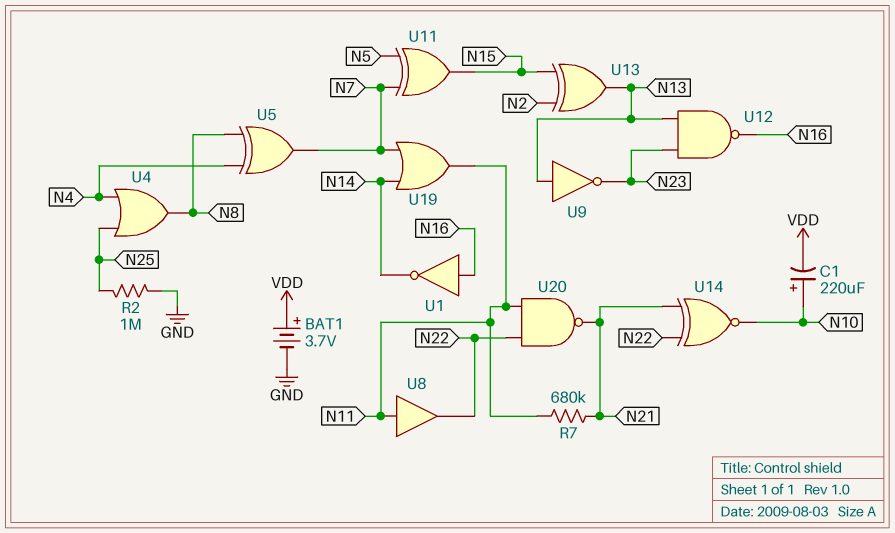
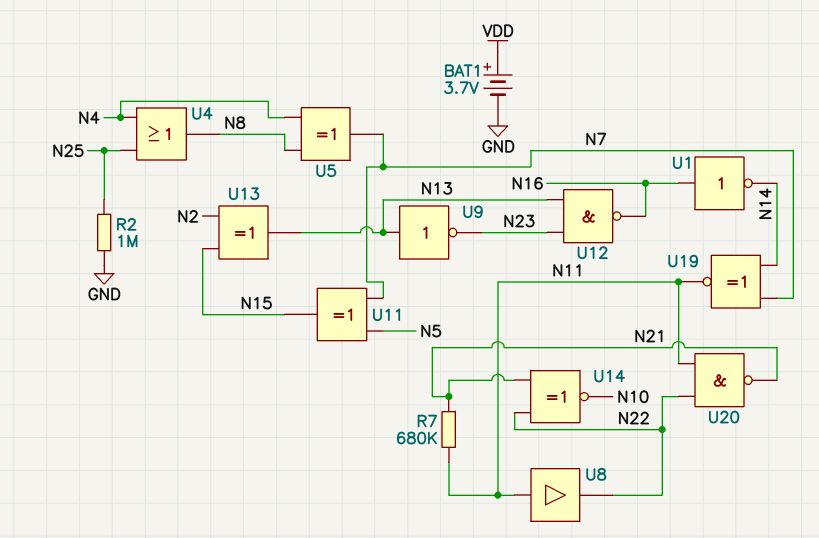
C1: 220uF (plus N10, minus VDD) -> none
U19: OR (in N7, in N14, out N11) -> XNOR (in N7, in N14, out N11)

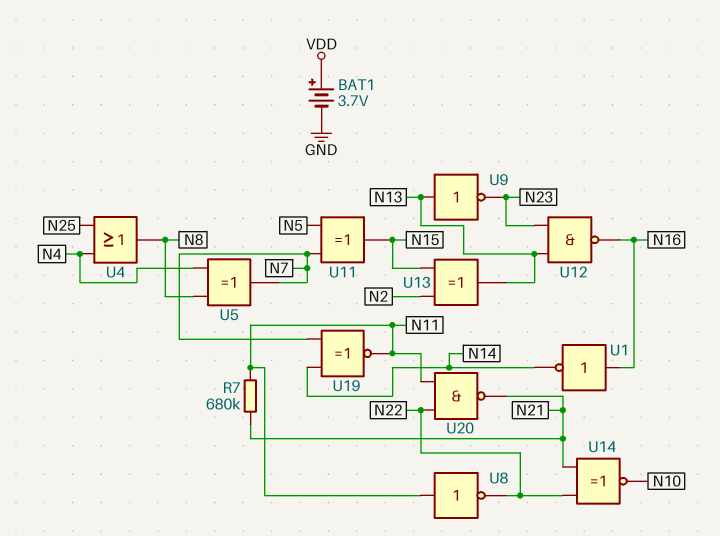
R2: 1M (GND, N25) -> none
U8: buffer (in N11, out N22) -> NOT (in N11, out N22)

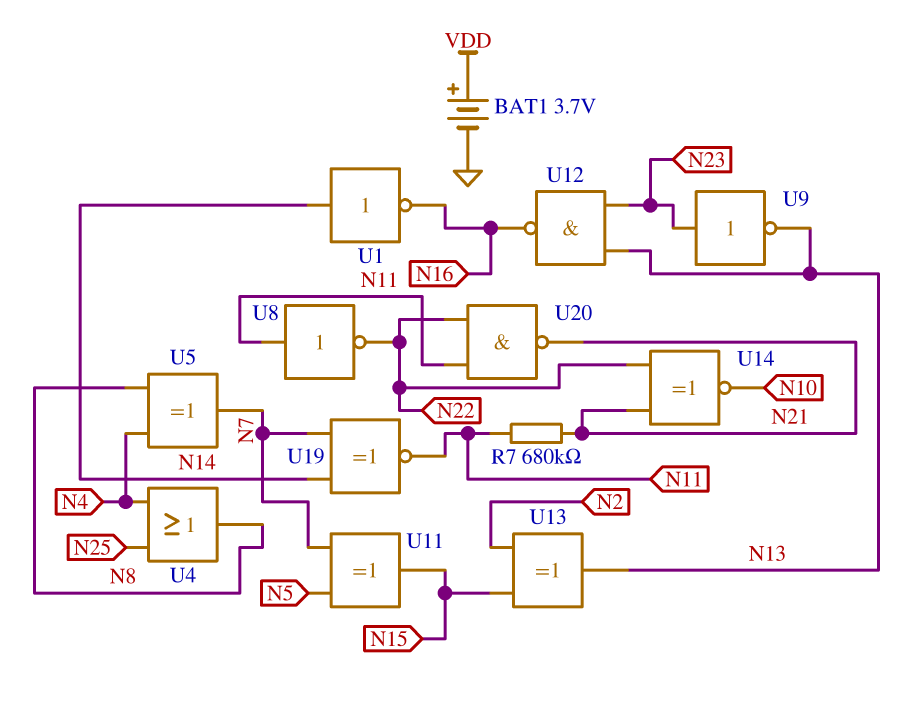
U1: NOT (in N16, out N14) -> NOT (in N14, out N16)
U9: NOT (in N13, out N23) -> NOT (in N23, out N13)

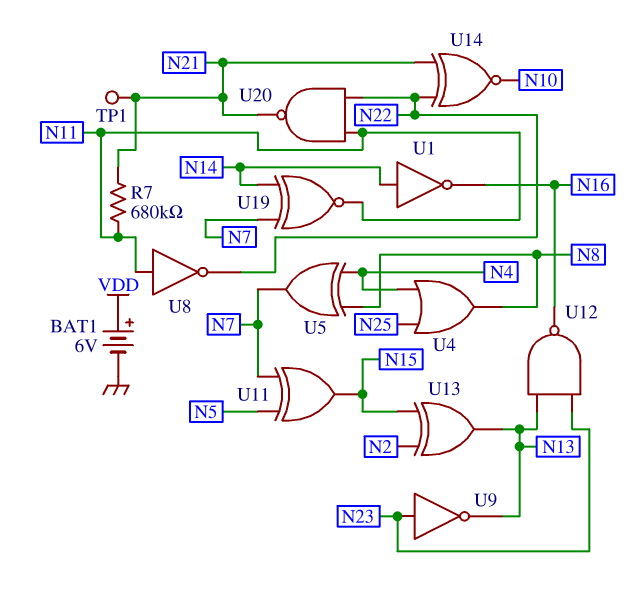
BAT1: 3.7V (plus VDD, minus GND) -> 6V (plus VDD, minus GND)
TP1: none -> test point (N21)

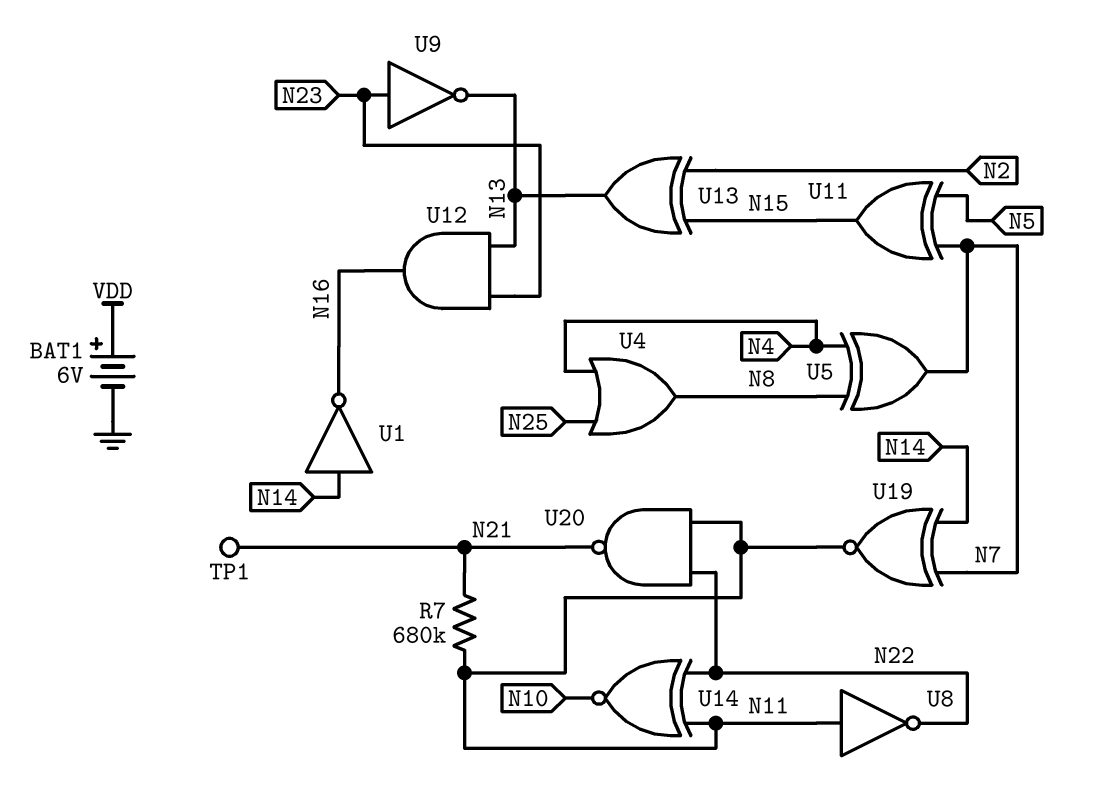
U12: NAND (in N13, in N23, out N16) -> AND (in N13, in N23, out N16)
U14: XNOR (in N21, in N22, out N10) -> XNOR (in N11, in N22, out N10)

